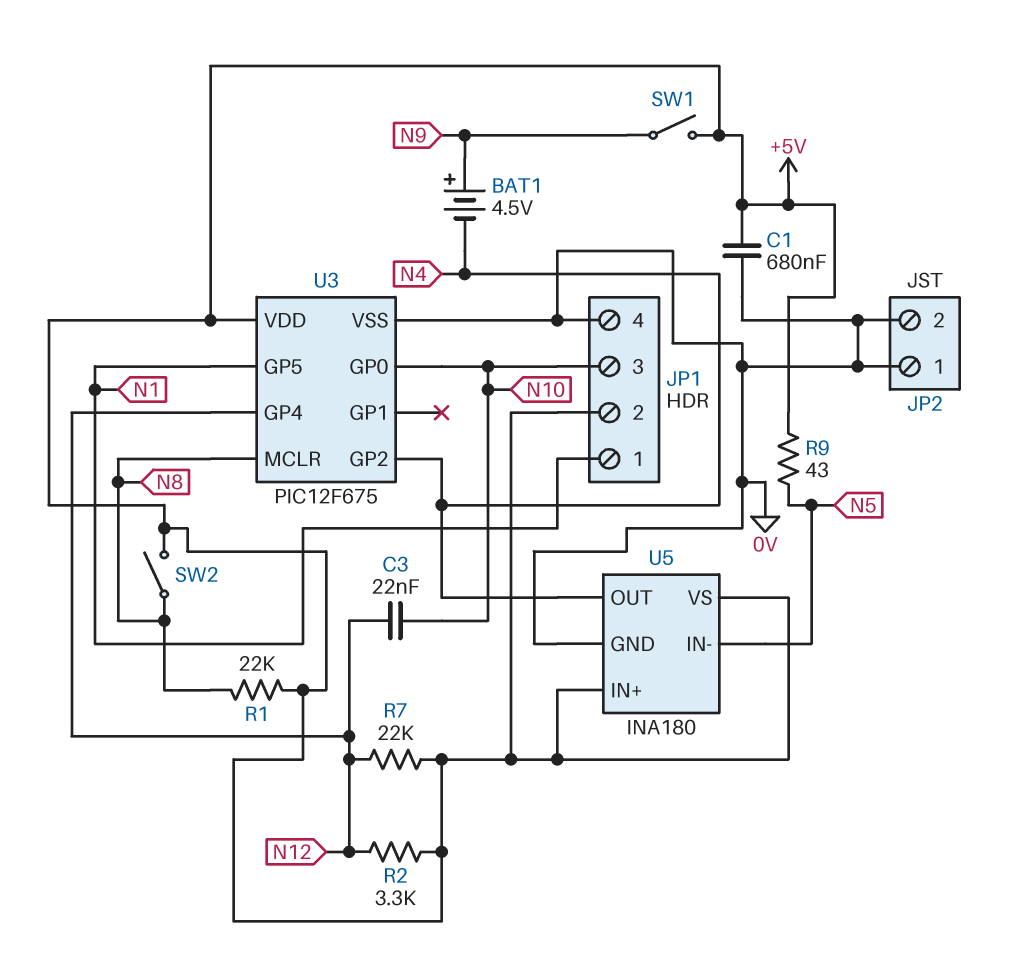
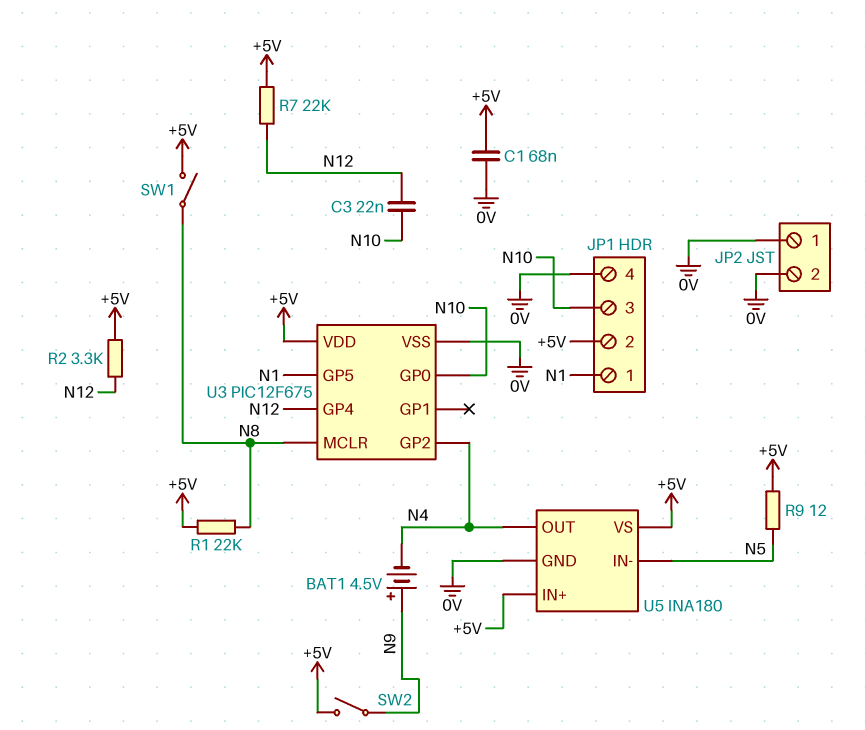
C1: 680nF (+5V, 0V) -> 68nF (+5V, 0V)
R9: 43 (+5V, N5) -> 12 (+5V, N5)
SW1: switch (+5V, N9) -> switch (+5V, N8)
SW2: switch (+5V, N8) -> switch (+5V, N9)

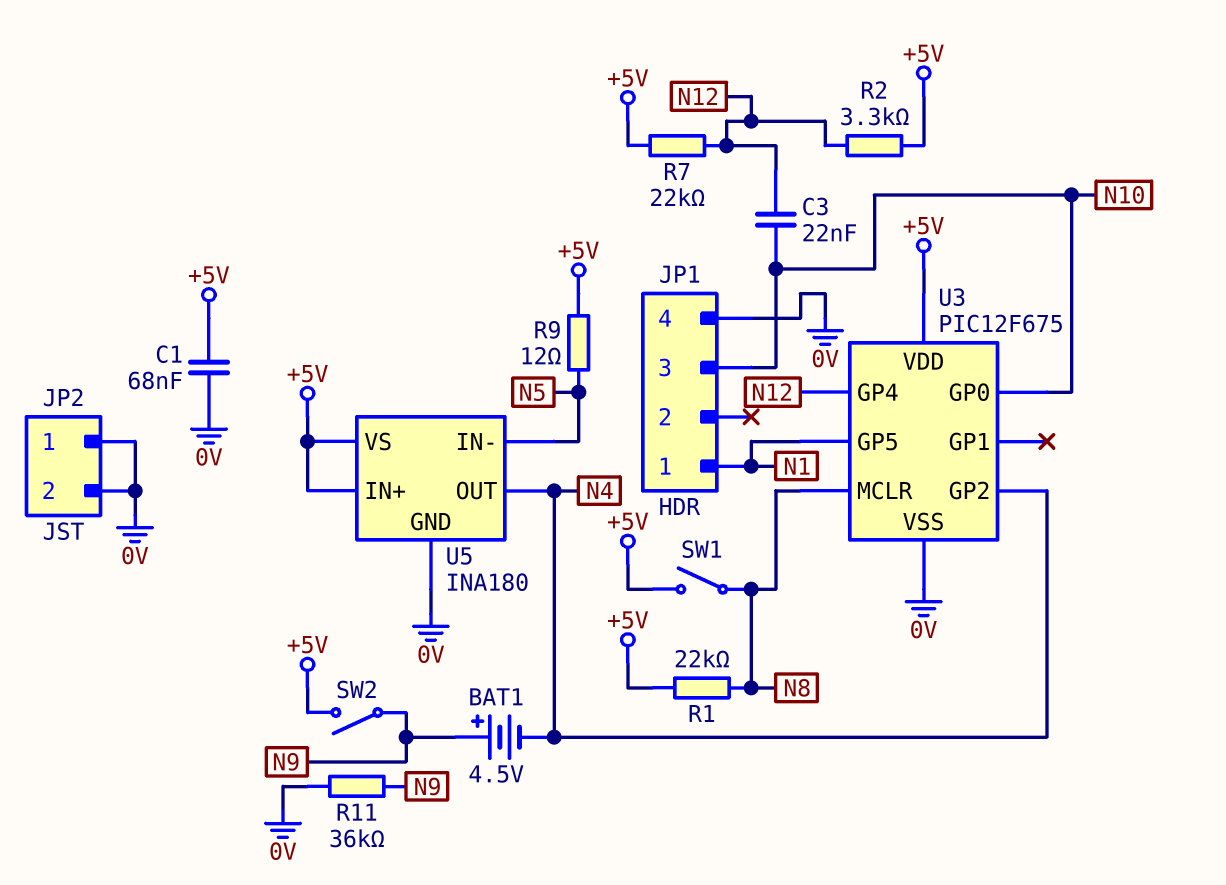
JP1 pin 2: +5V -> none
R11: none -> 36k (0V, N9)

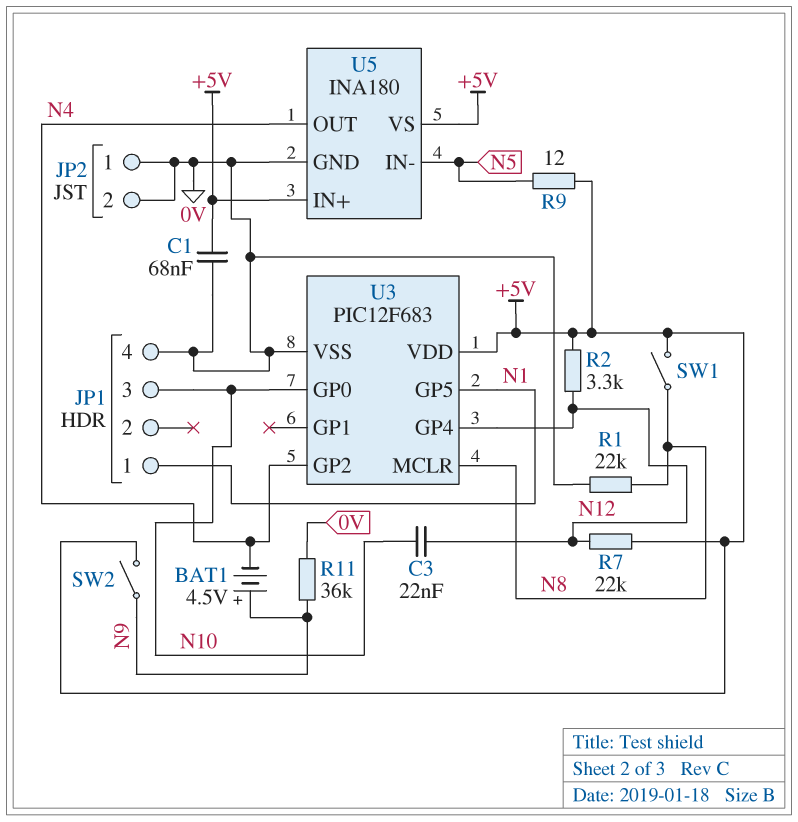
R1: 22k (+5V, N8) -> 22k (0V, N8)
U3: PIC12F675 -> PIC12F683

